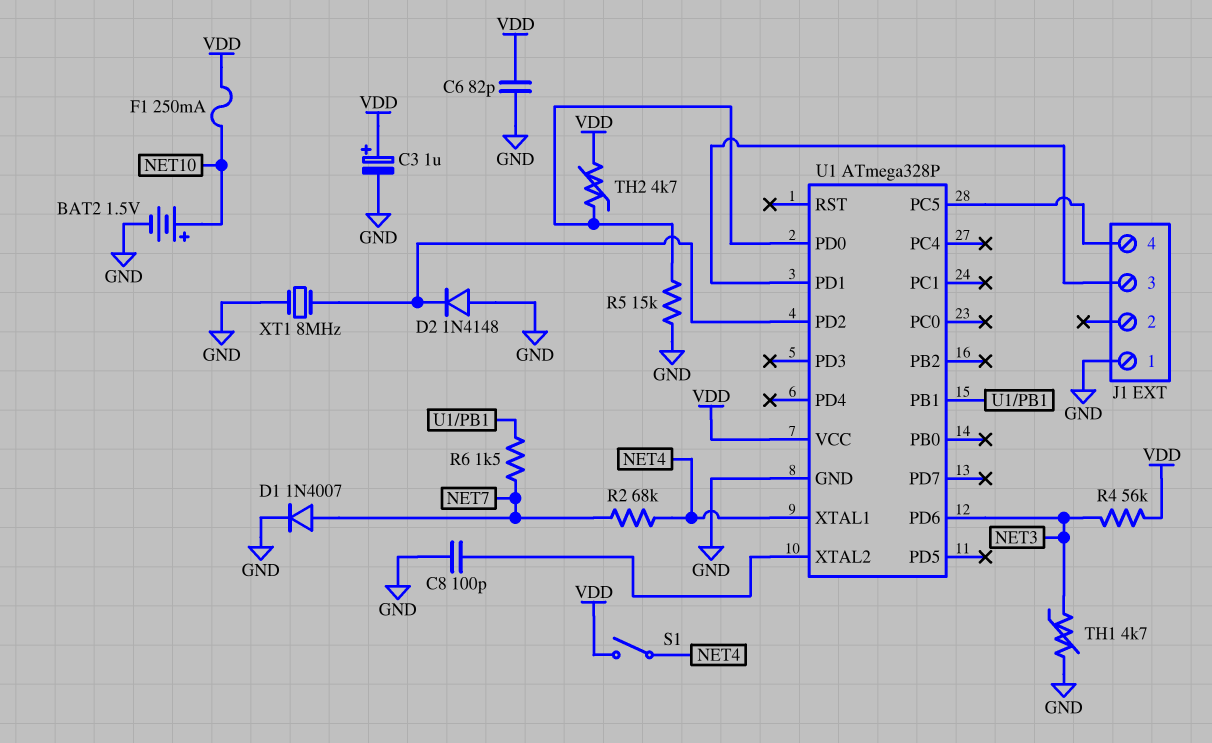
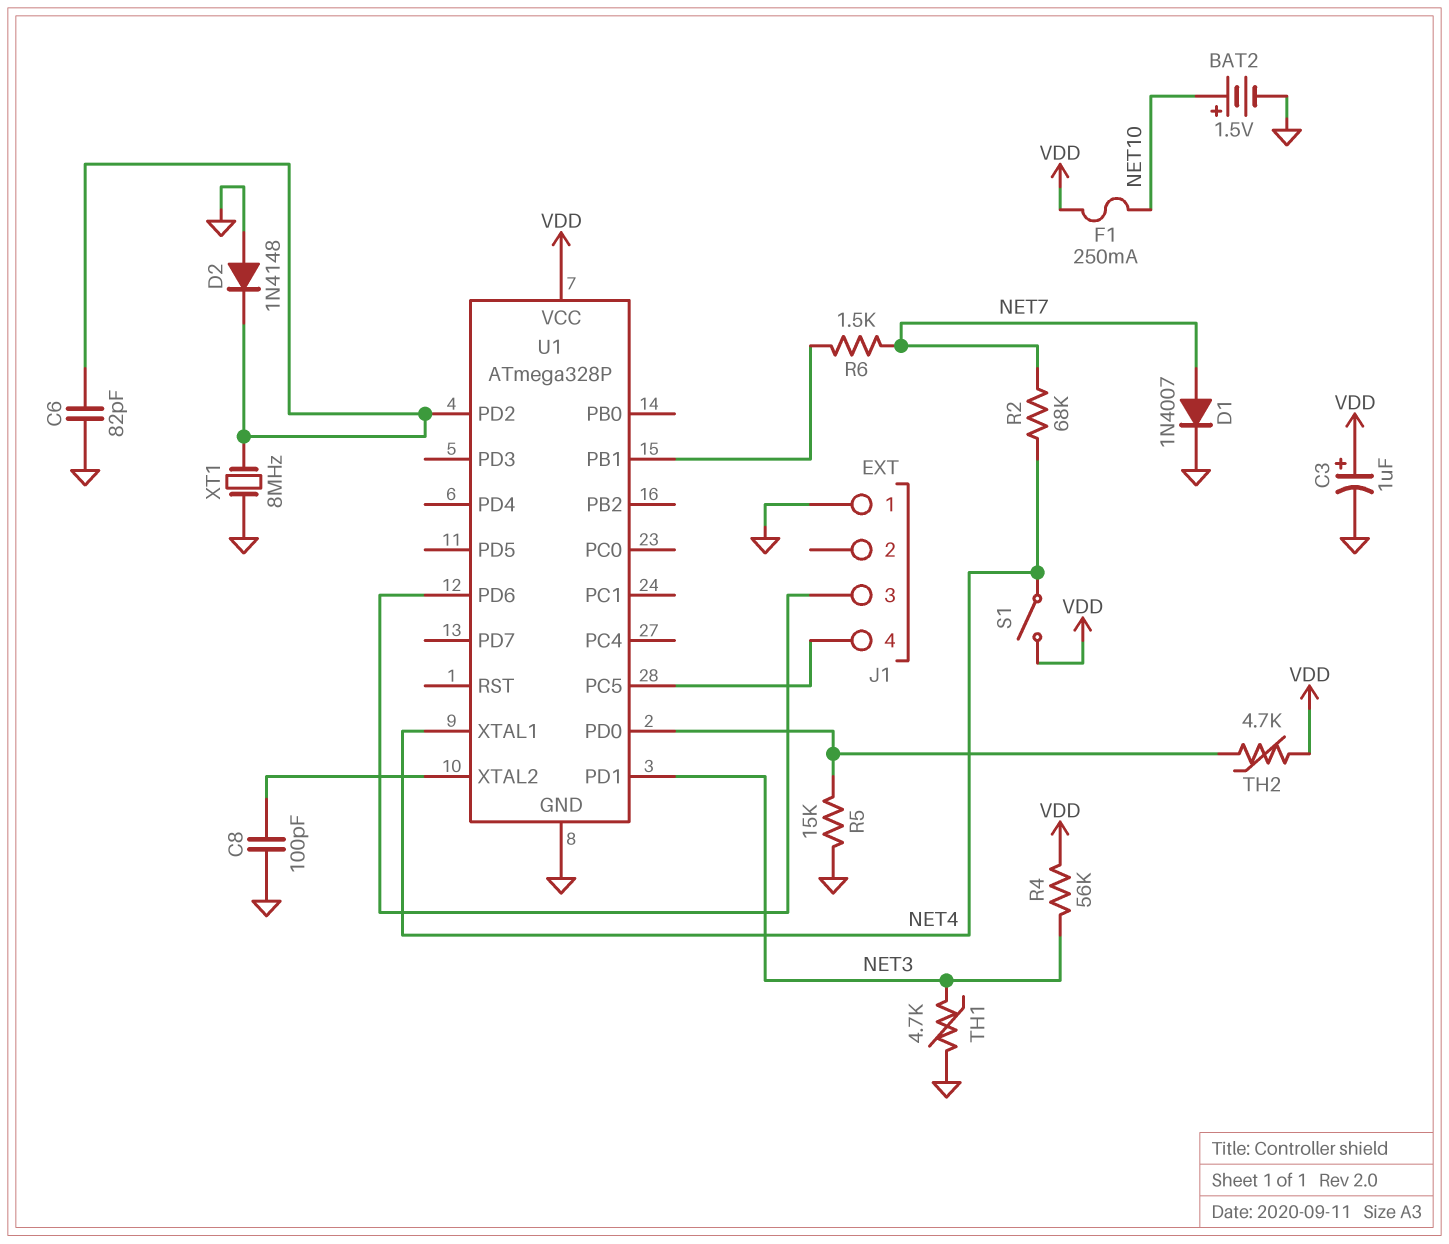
C6: 82pF (GND, VDD) -> 82pF (GND, U1/PD2)
U1 pin PD1: J1/3 -> NET3
U1 pin PD6: NET3 -> J1/3

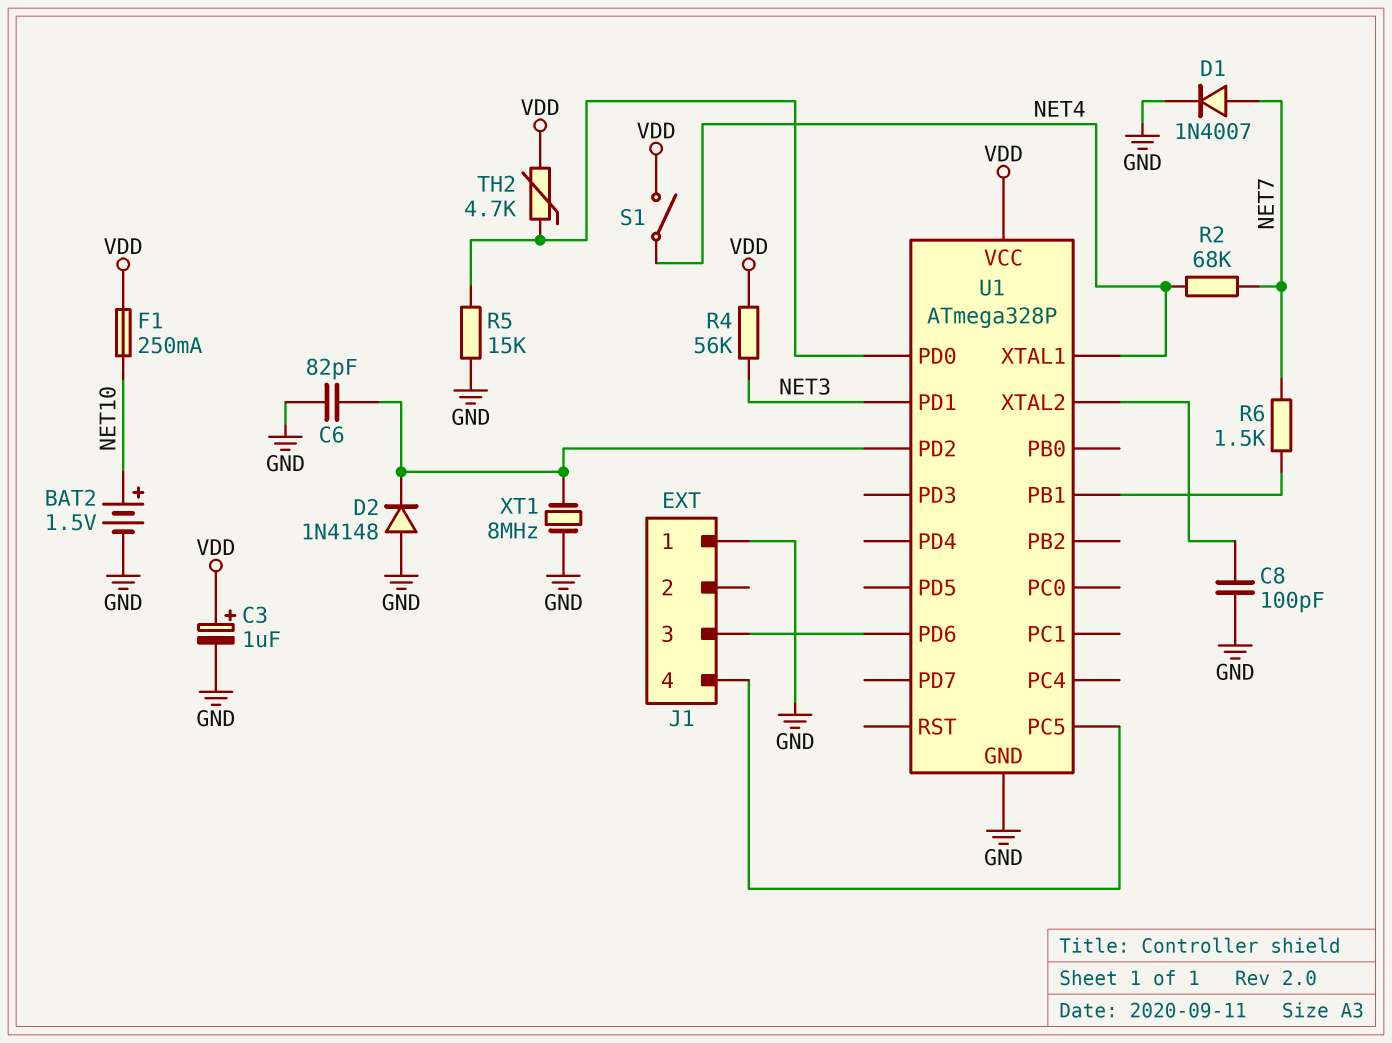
TH1: 4.7k (GND, NET3) -> none

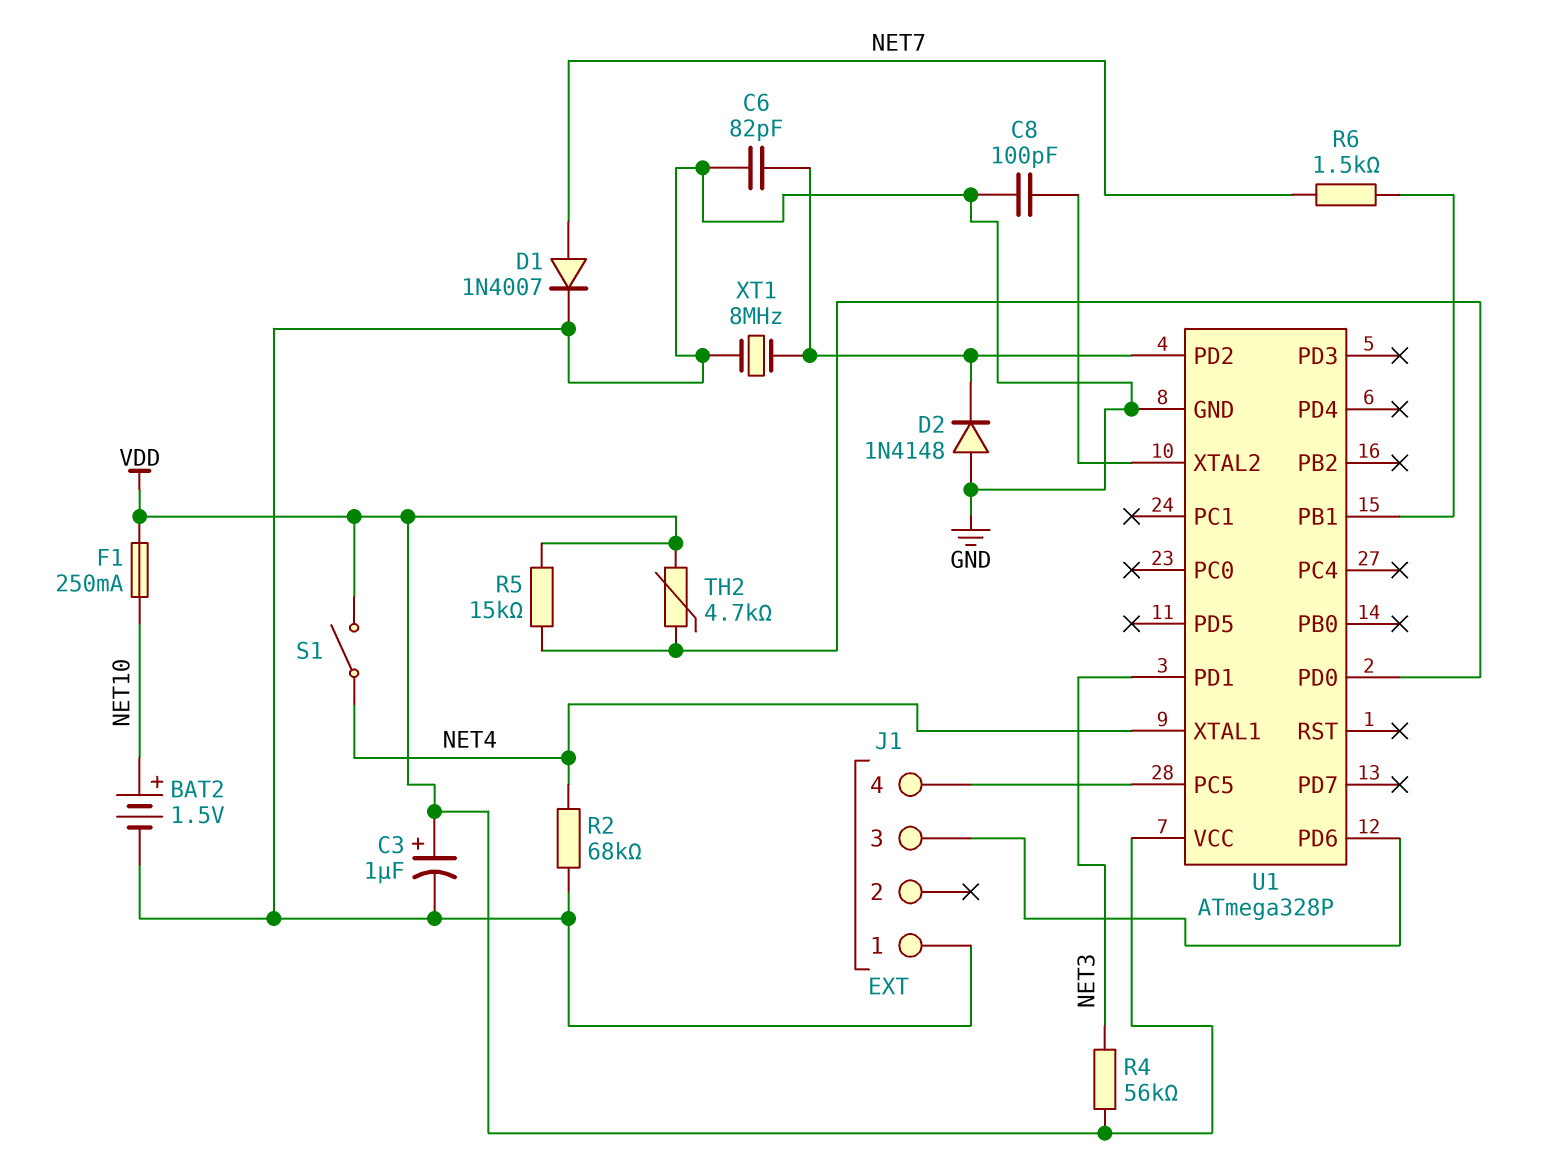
R2: 68k (NET4, NET7) -> 68k (GND, NET4)
R5: 15k (GND, U1/PD0) -> 15k (U1/PD0, VDD)

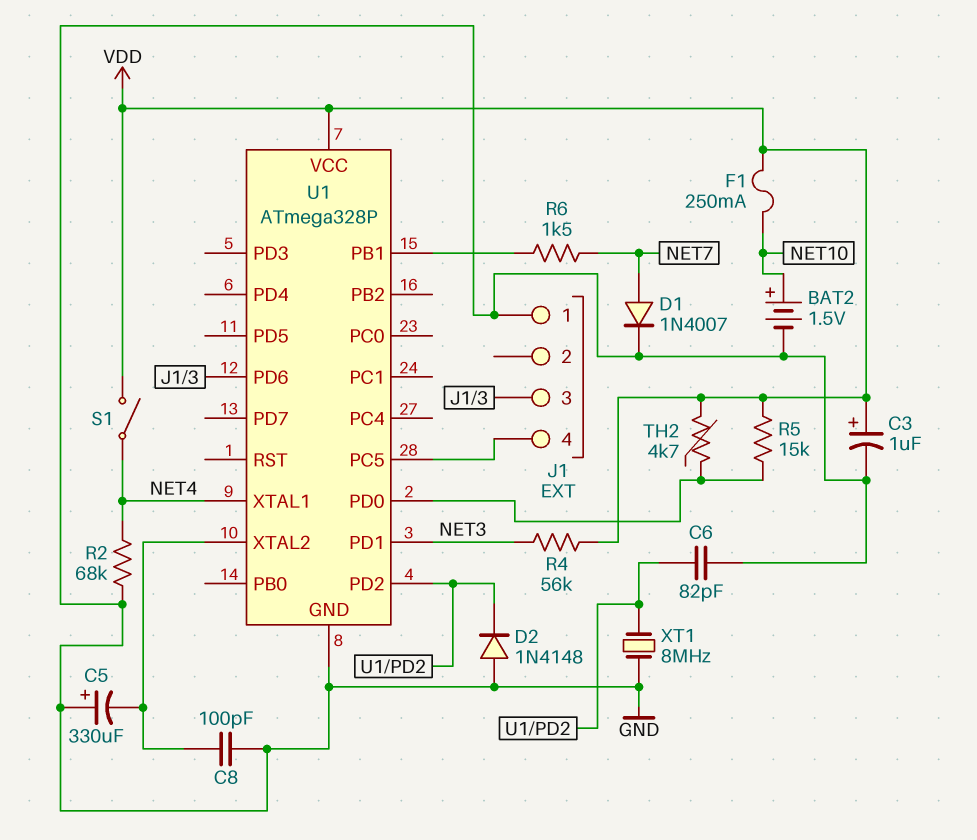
C5: none -> 330uF (plus GND, minus U1/XTAL2)

